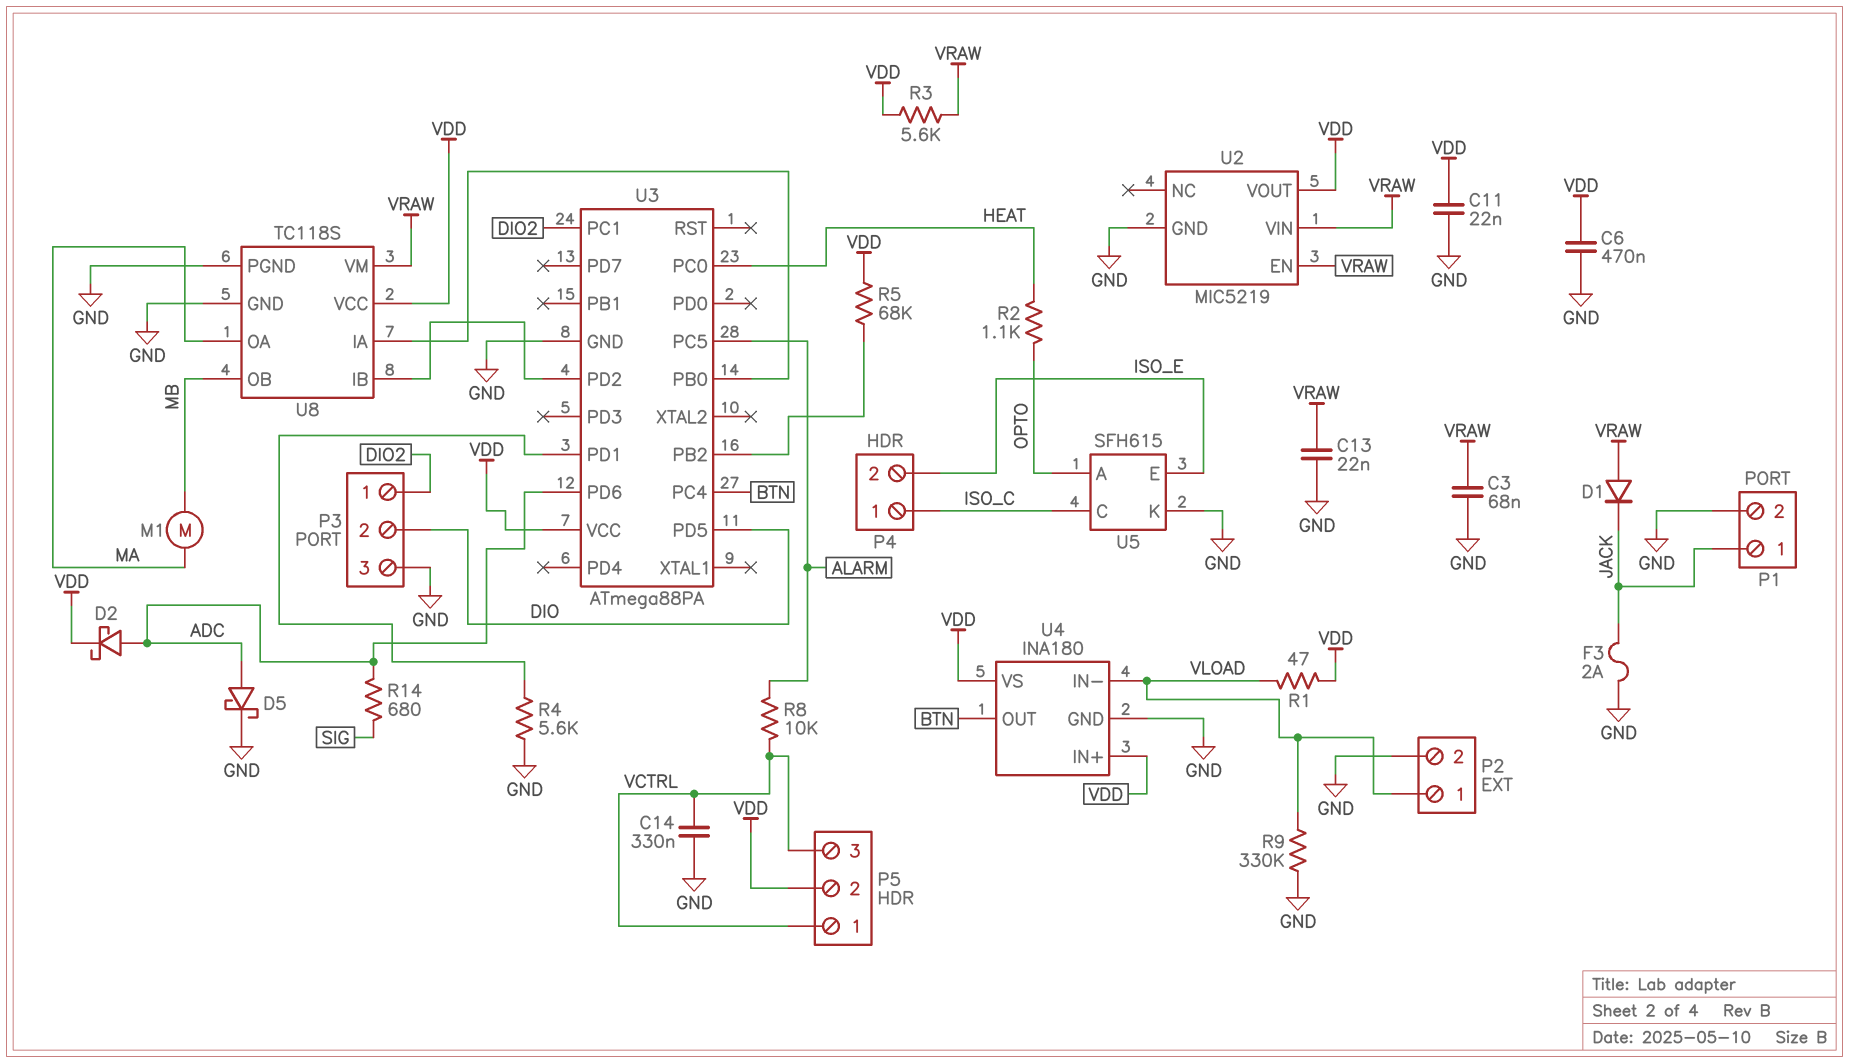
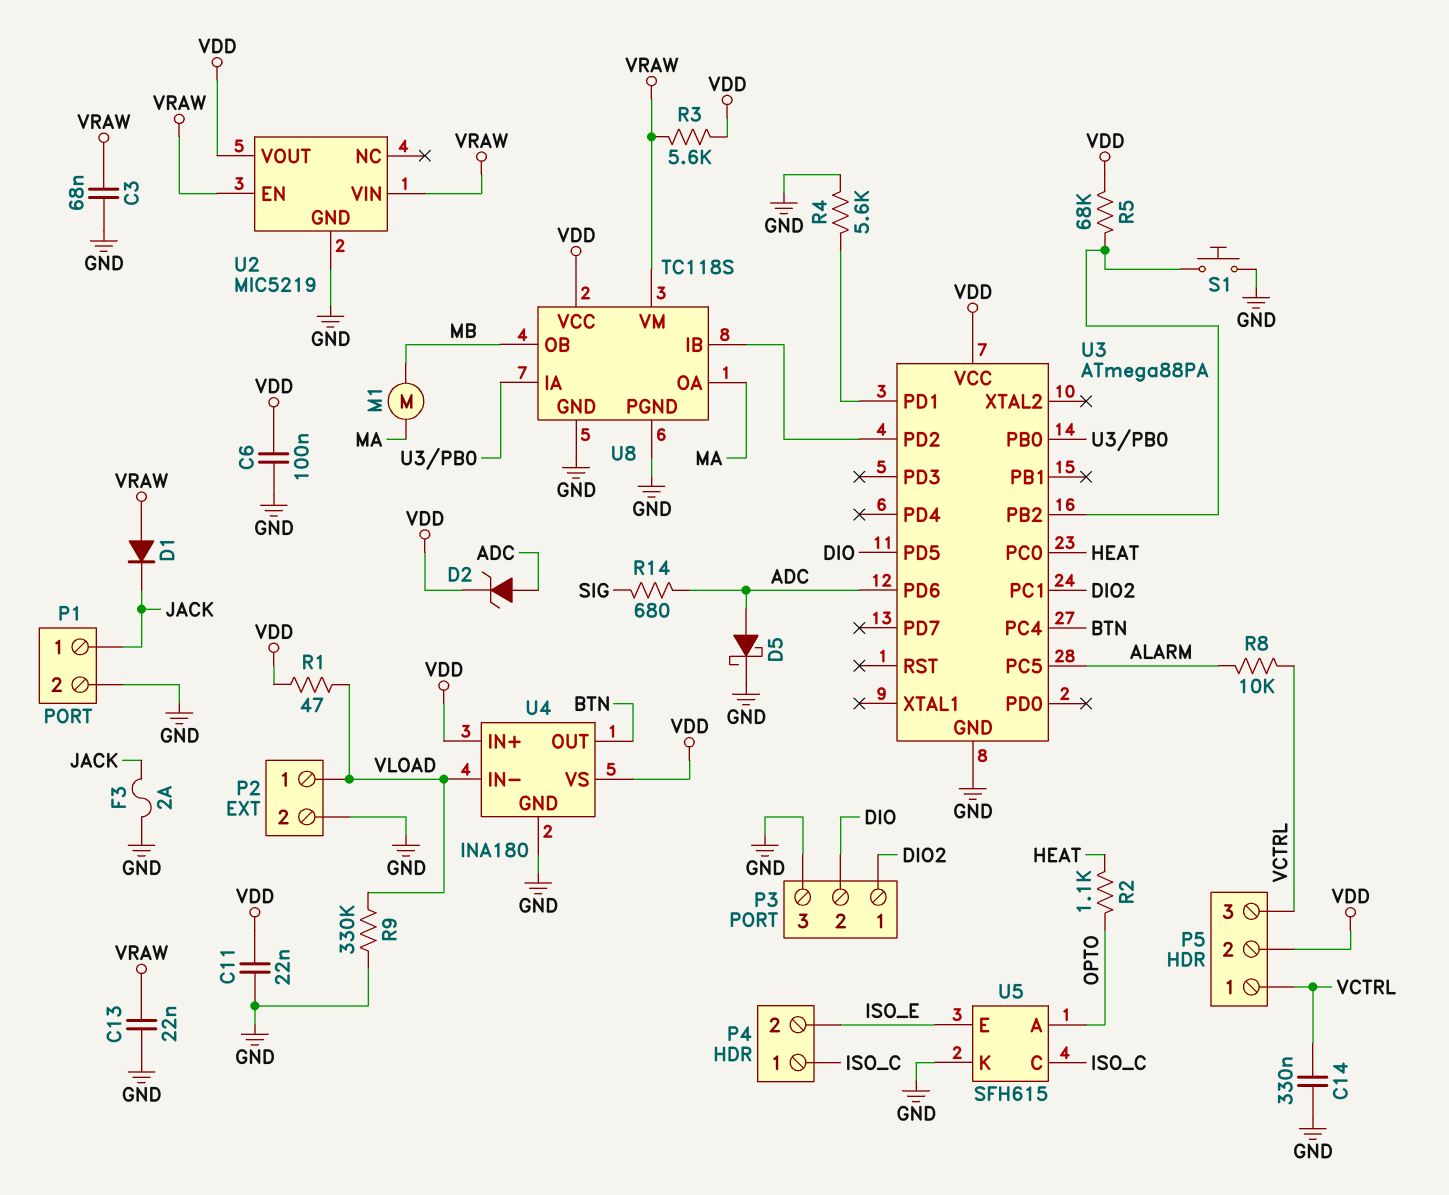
C6: 470nF (GND, VDD) -> 100nF (GND, VDD)
D2: schottky (A ADC, K VDD) -> zener (A ADC, K VDD)
S1: none -> button (GND, U3/PB2)

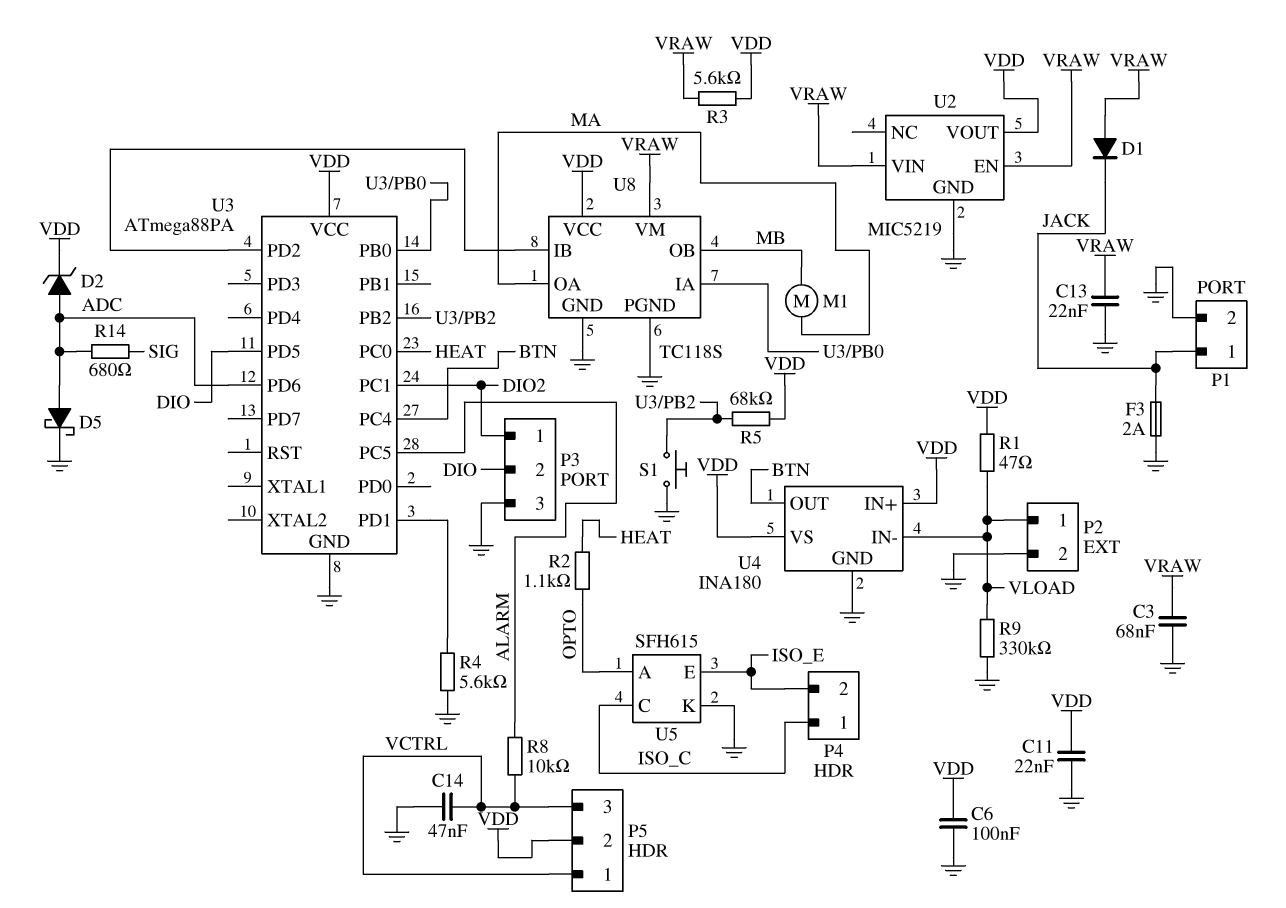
C14: 330nF (GND, VCTRL) -> 47nF (GND, VCTRL)

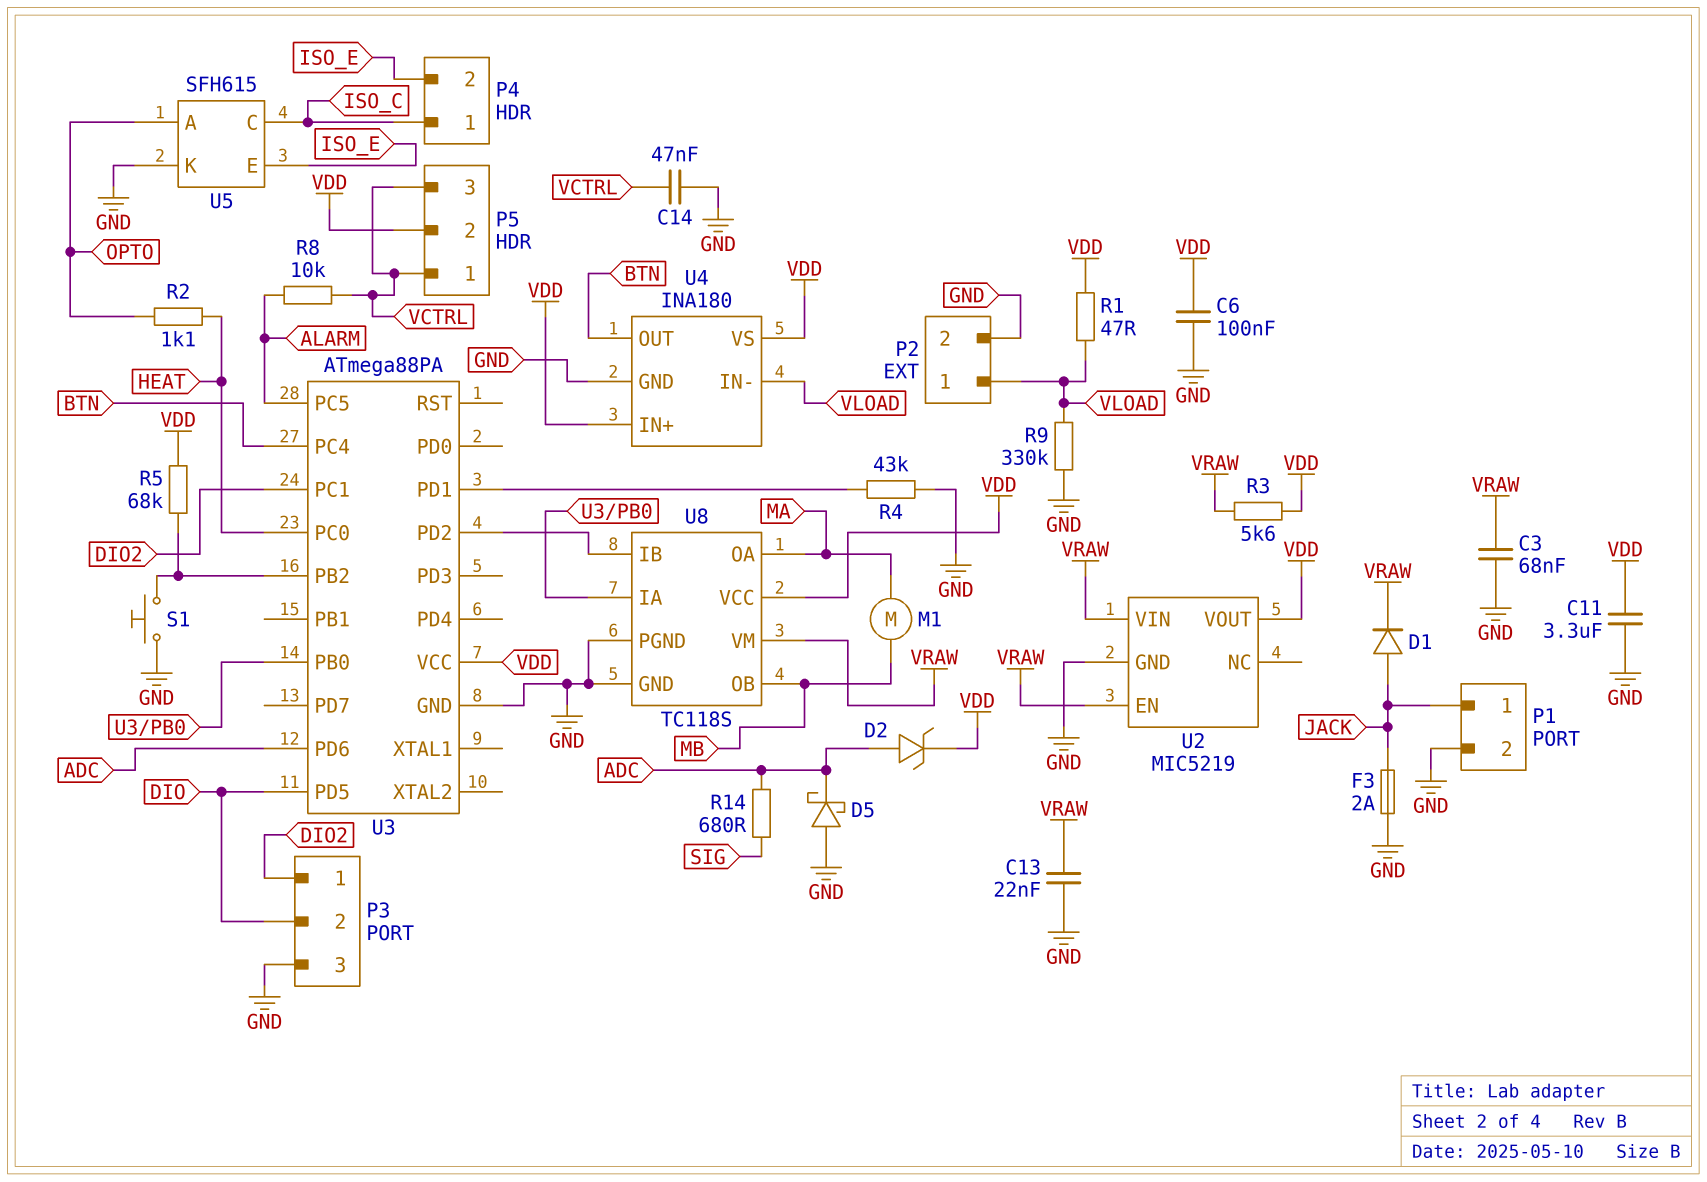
C11: 22nF (GND, VDD) -> 3.3uF (GND, VDD)
D1: diode (A VRAW, K JACK) -> diode (A JACK, K VRAW)
D5: schottky (A ADC, K GND) -> schottky (A GND, K ADC)
R4: 5.6k (GND, U3/PD1) -> 43k (GND, U3/PD1)

